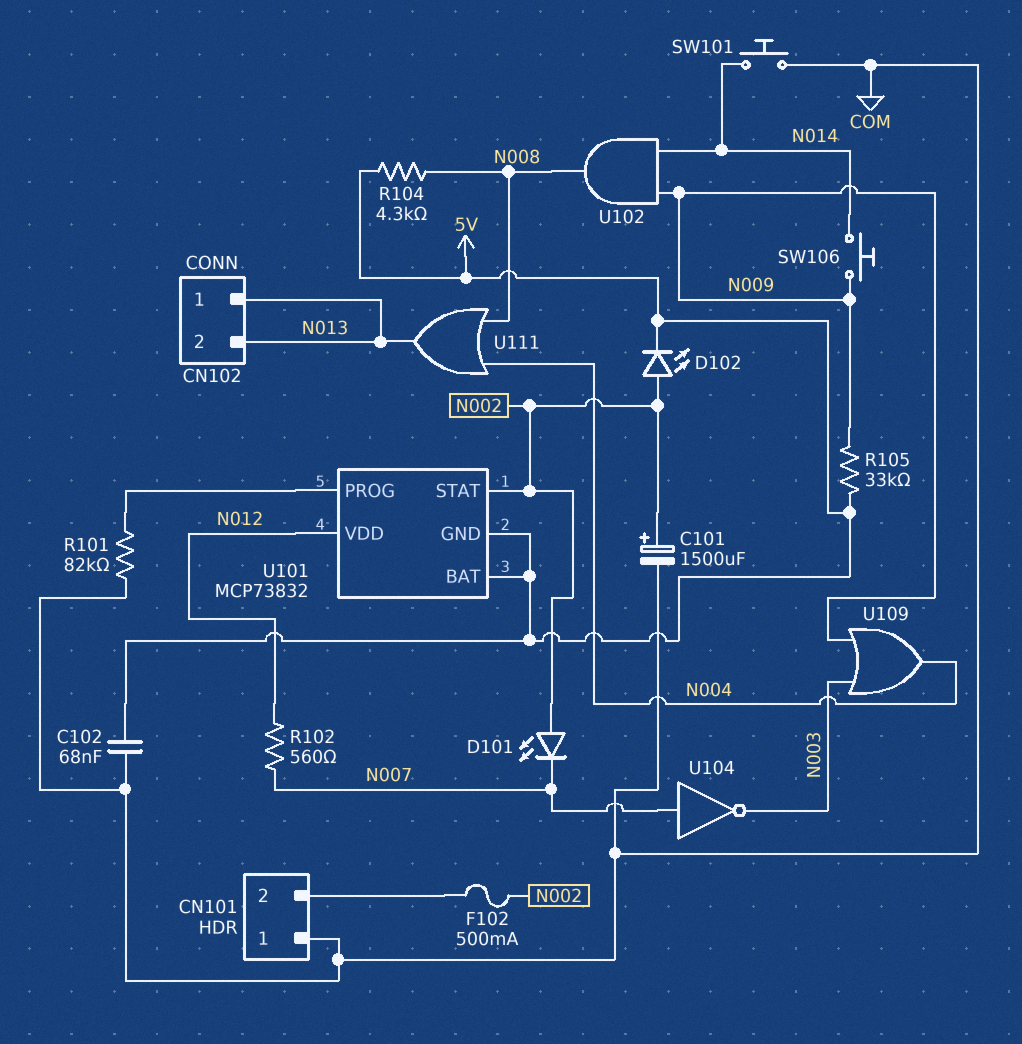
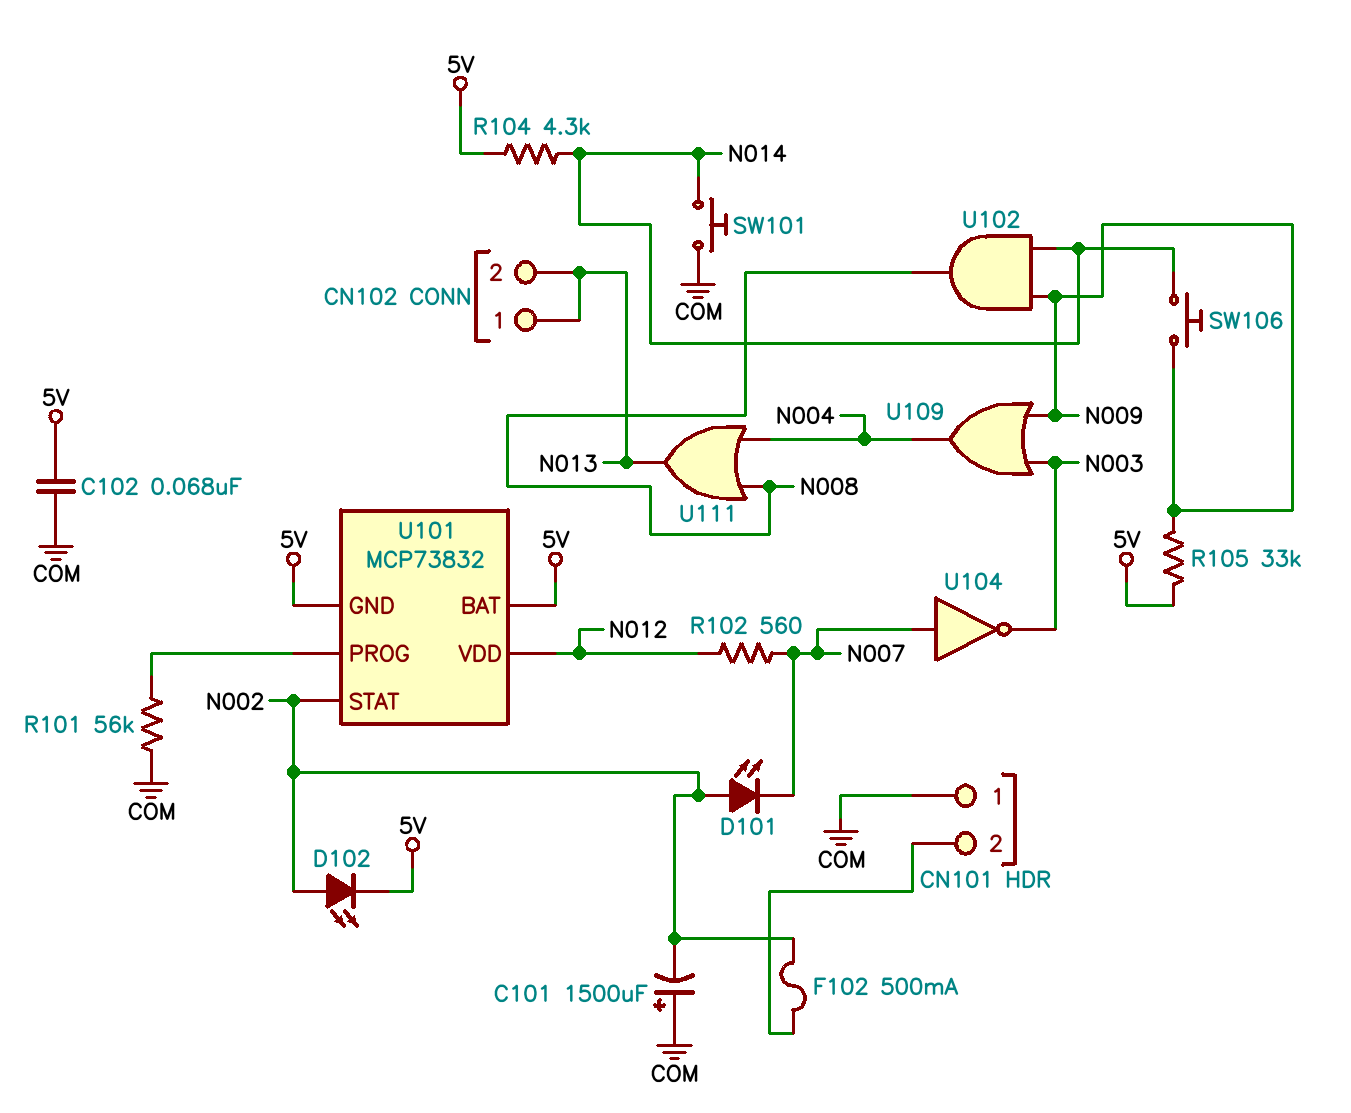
C101: 1500uF (plus N002, minus COM) -> 1500uF (plus COM, minus N002)
R101: 82k (COM, U101/PROG) -> 56k (COM, U101/PROG)
R104: 4.3k (5V, N008) -> 4.3k (5V, N014)

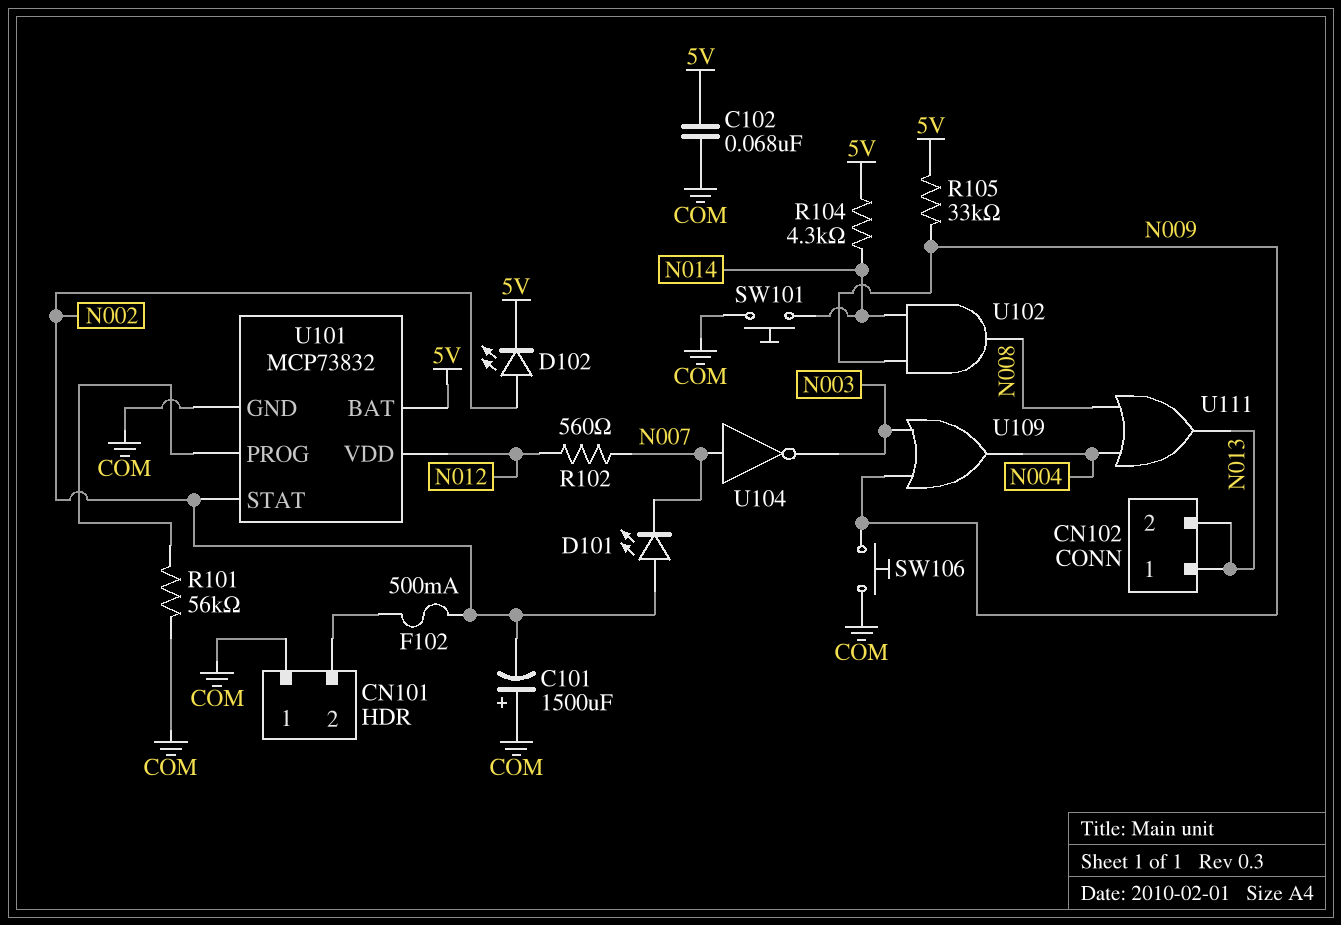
SW106: button (N009, N014) -> button (COM, N009)
U101 pin GND: 5V -> COM

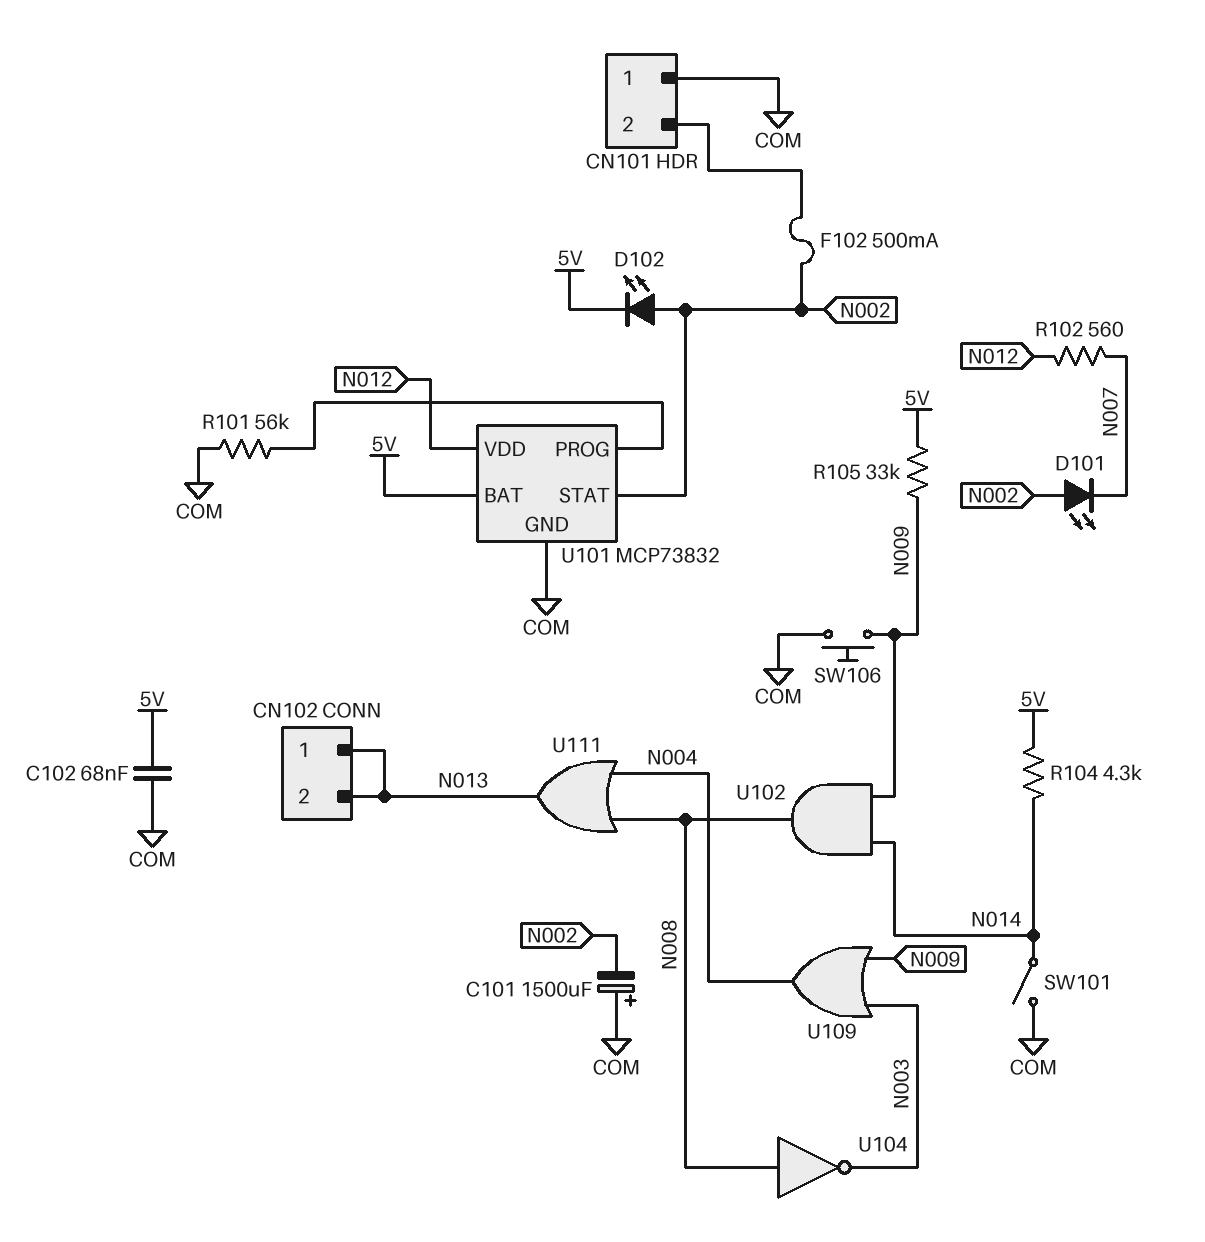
SW101: button (COM, N014) -> switch (COM, N014)
U104: NOT (in N007, out N003) -> NOT (in N008, out N003)

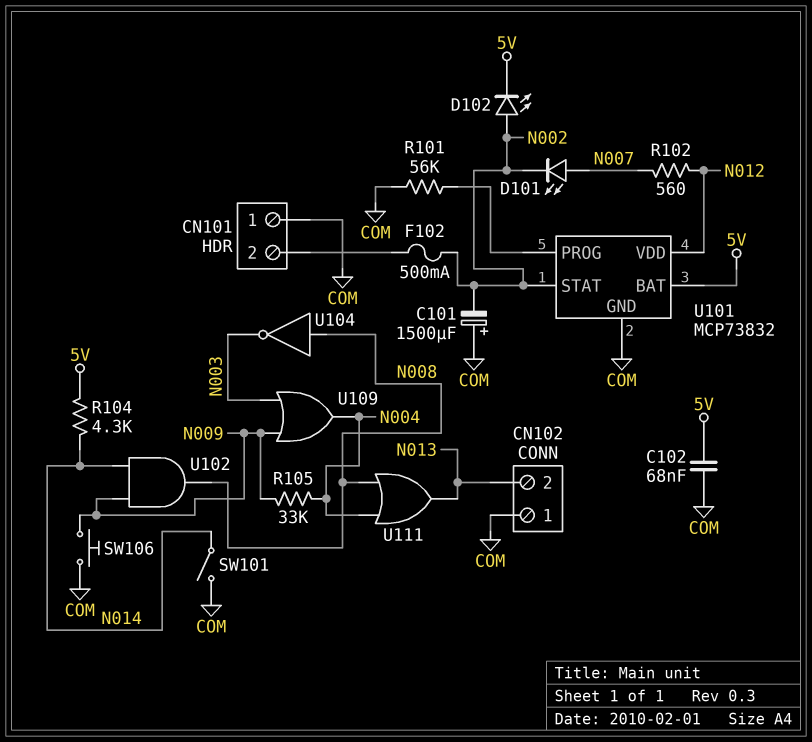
CN102 pin 1: N013 -> COM
D101: LED (A N002, K N007) -> LED (A N007, K N002)
R105: 33k (5V, N009) -> 33k (N004, N009)

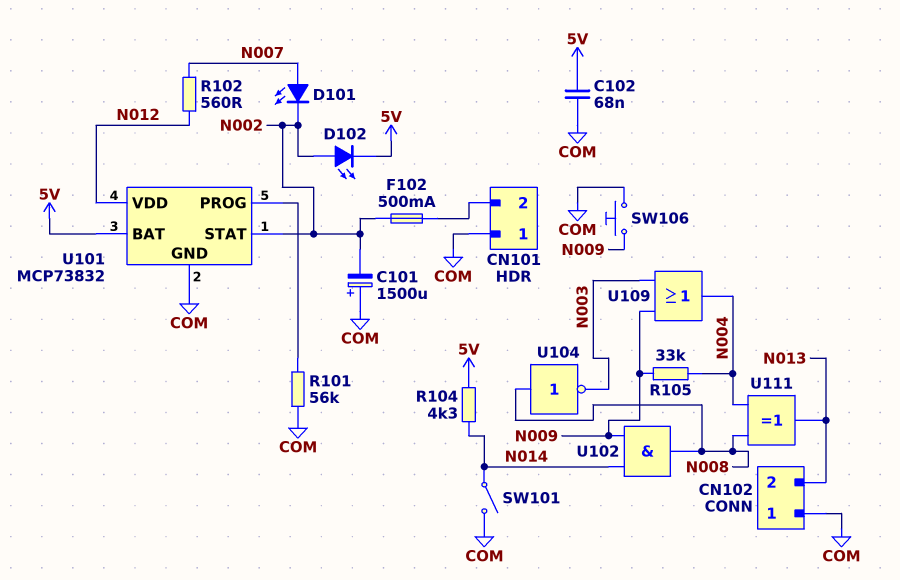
U111: OR (in N004, in N008, out N013) -> XOR (in N004, in N008, out N013)

